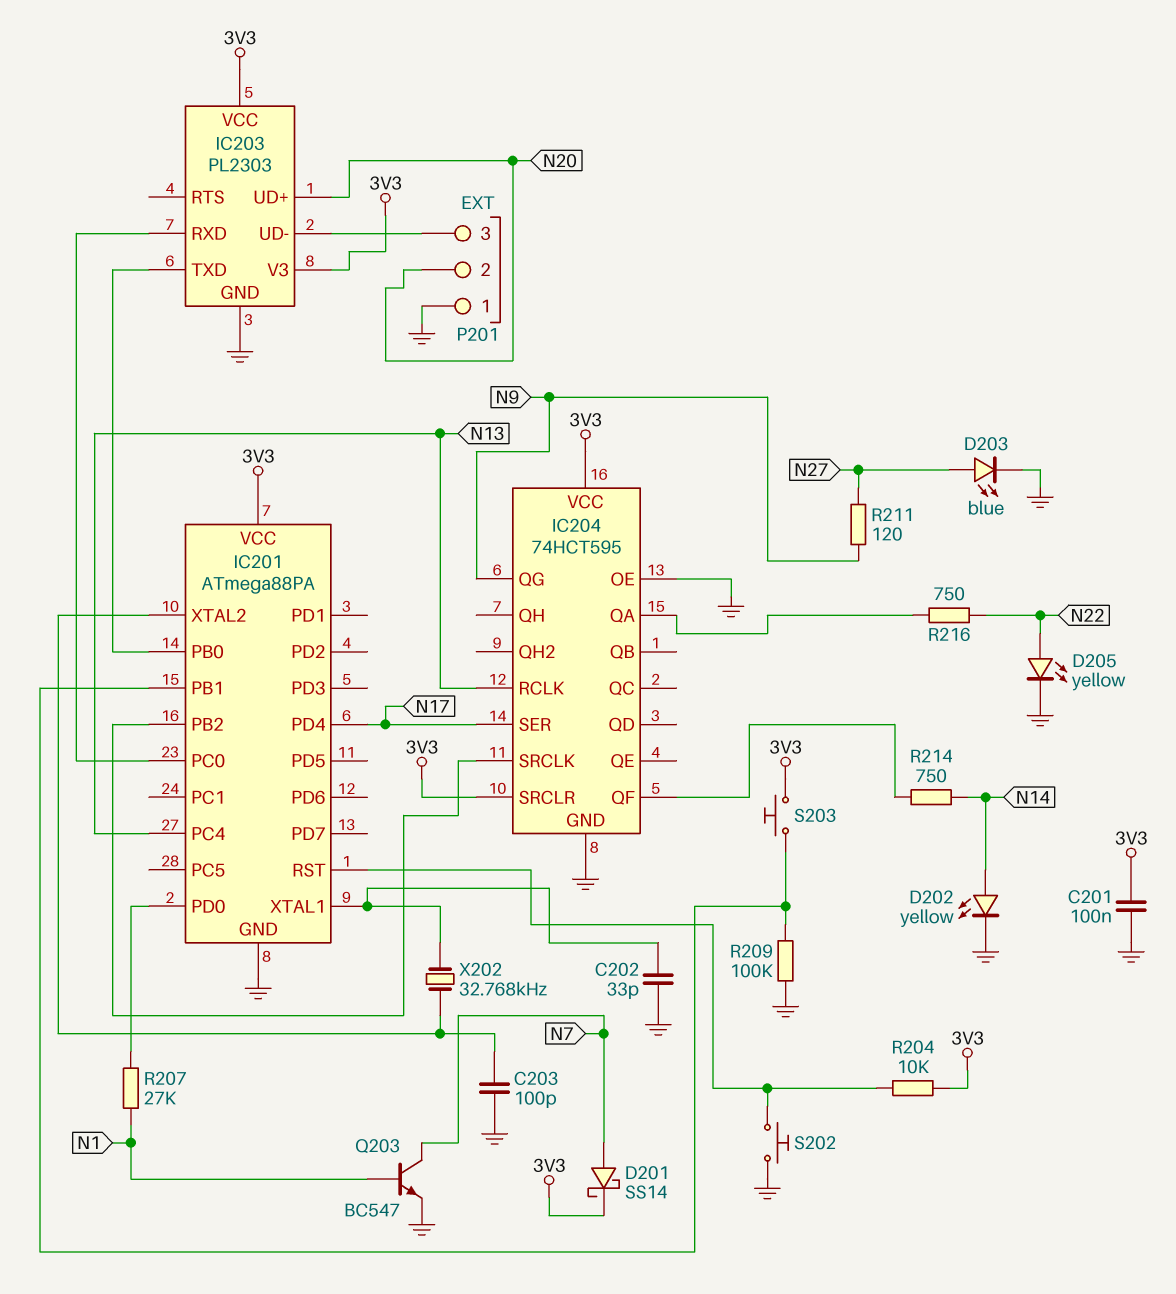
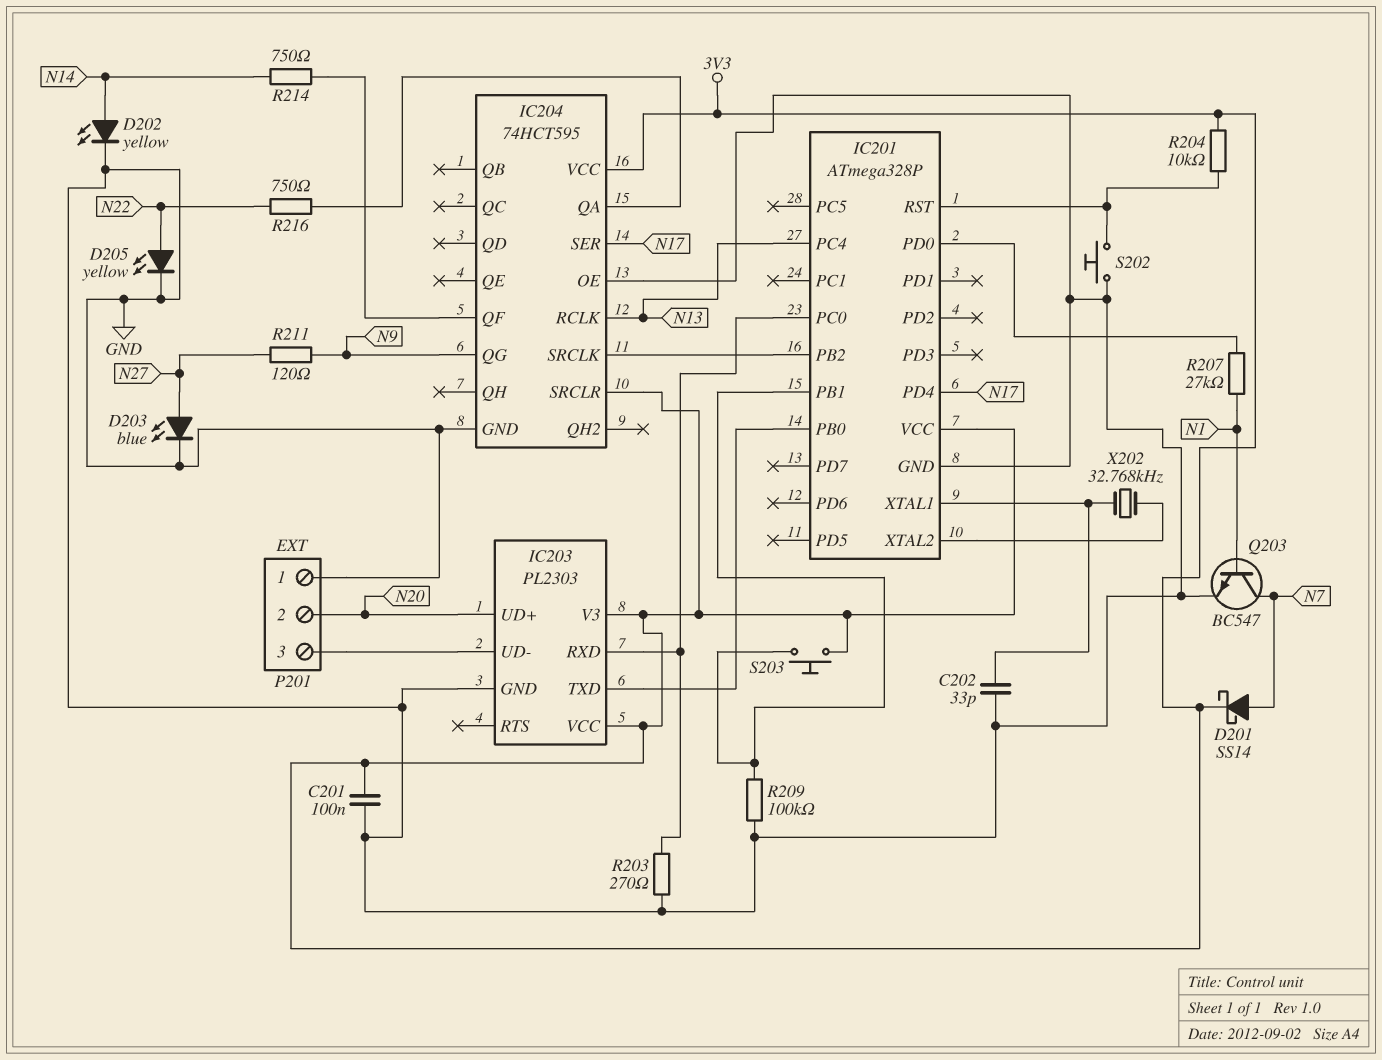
C203: 100pF (GND, IC201/XTAL2) -> none
IC201: ATmega88PA -> ATmega328P
R203: none -> 270 (GND, IC201/PC0)

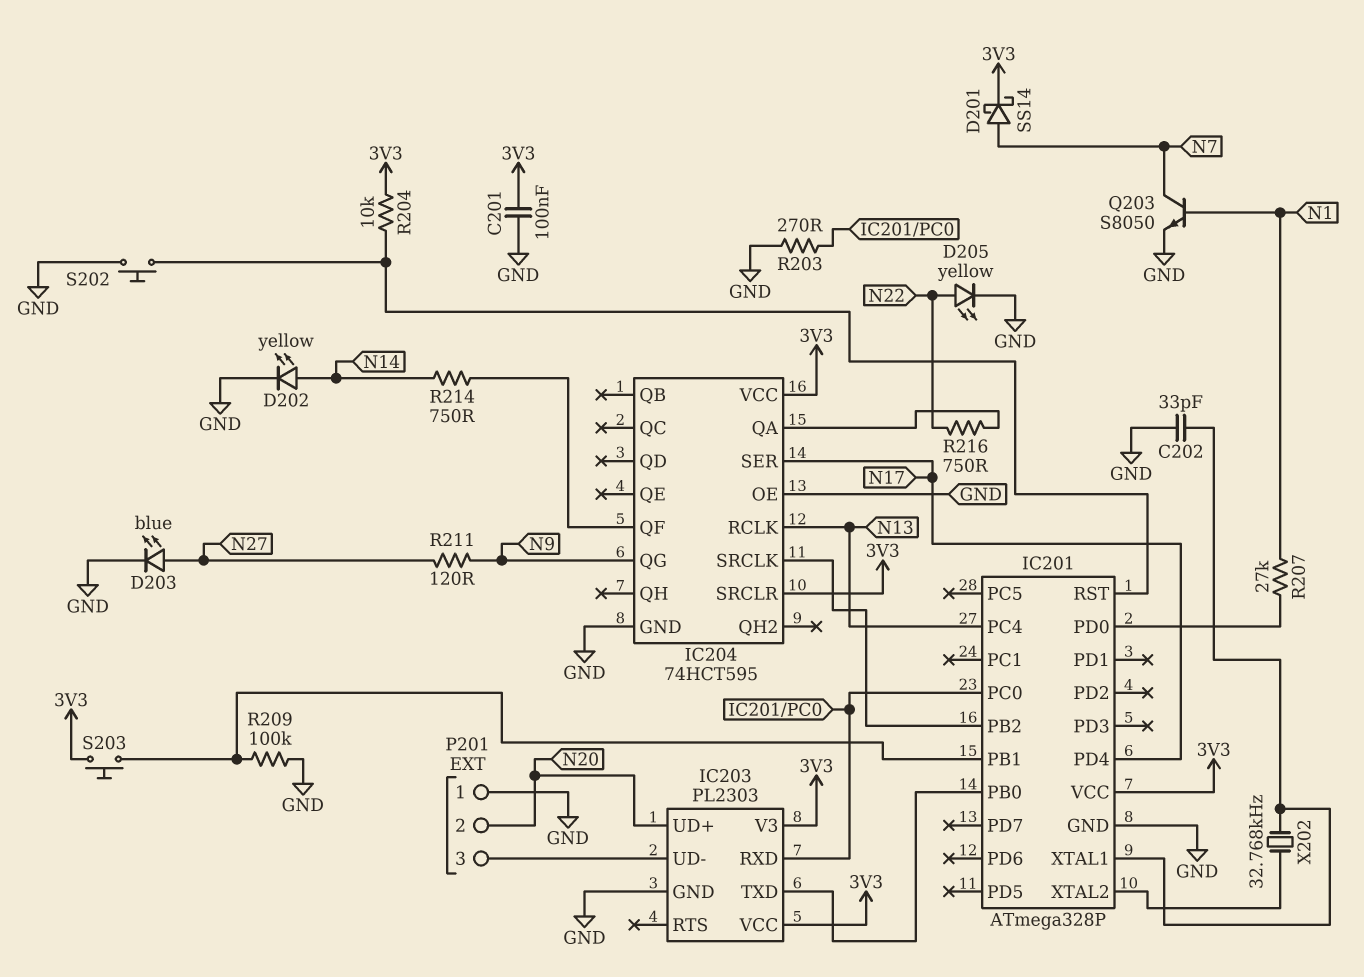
Q203: NPN BC547 (B N1, C N7, E GND) -> NPN S8050 (B N1, C N7, E GND)

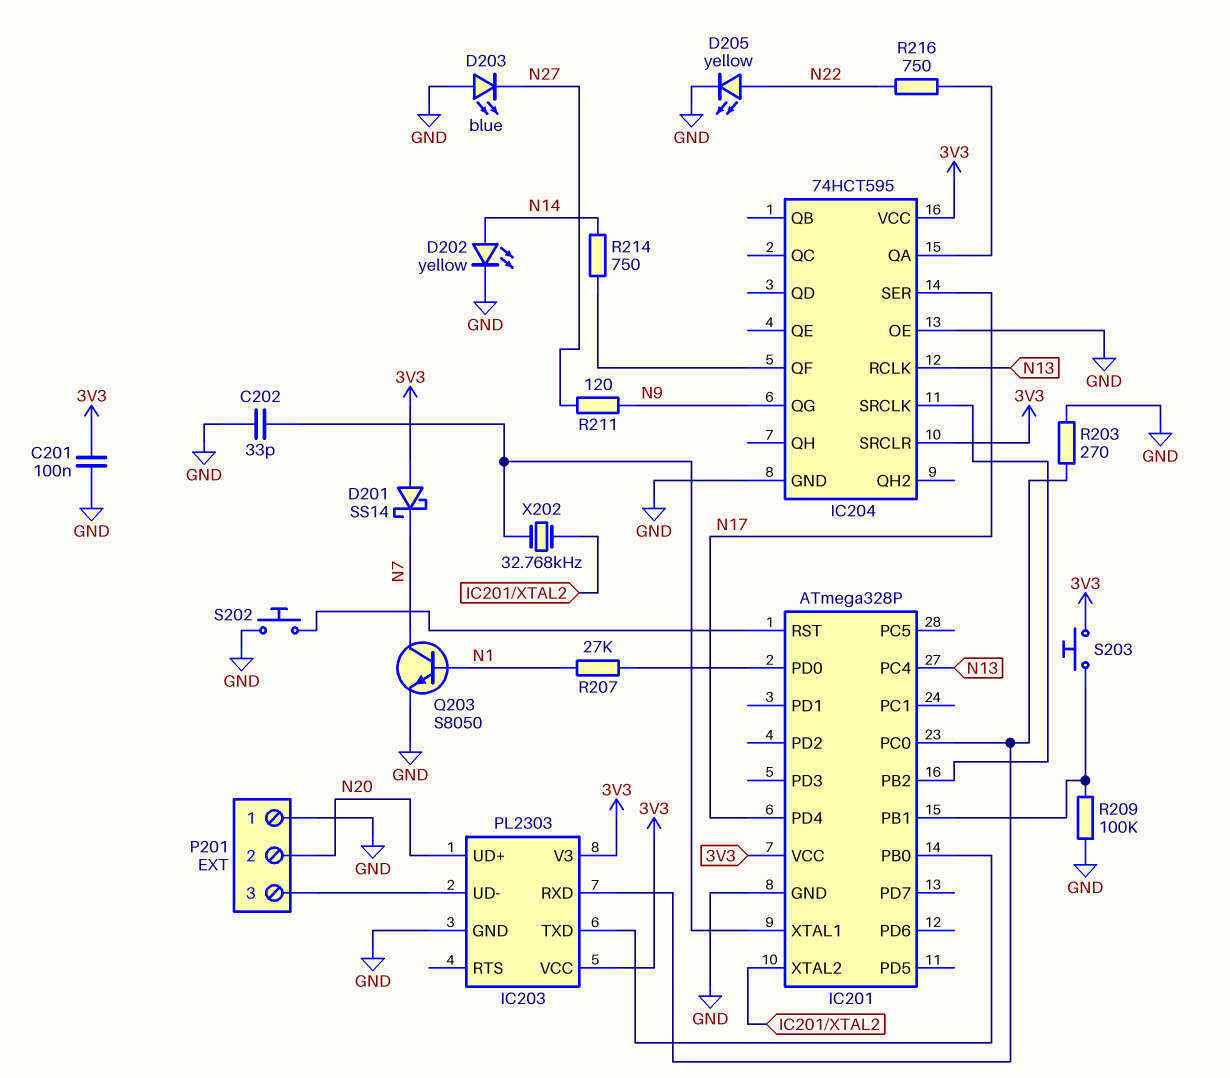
D201: schottky SS14 (A N7, K 3V3) -> schottky SS14 (A 3V3, K N7)
D203: LED blue (A N27, K GND) -> LED blue (A GND, K N27)
R204: 10k (3V3, IC201/RST) -> none

